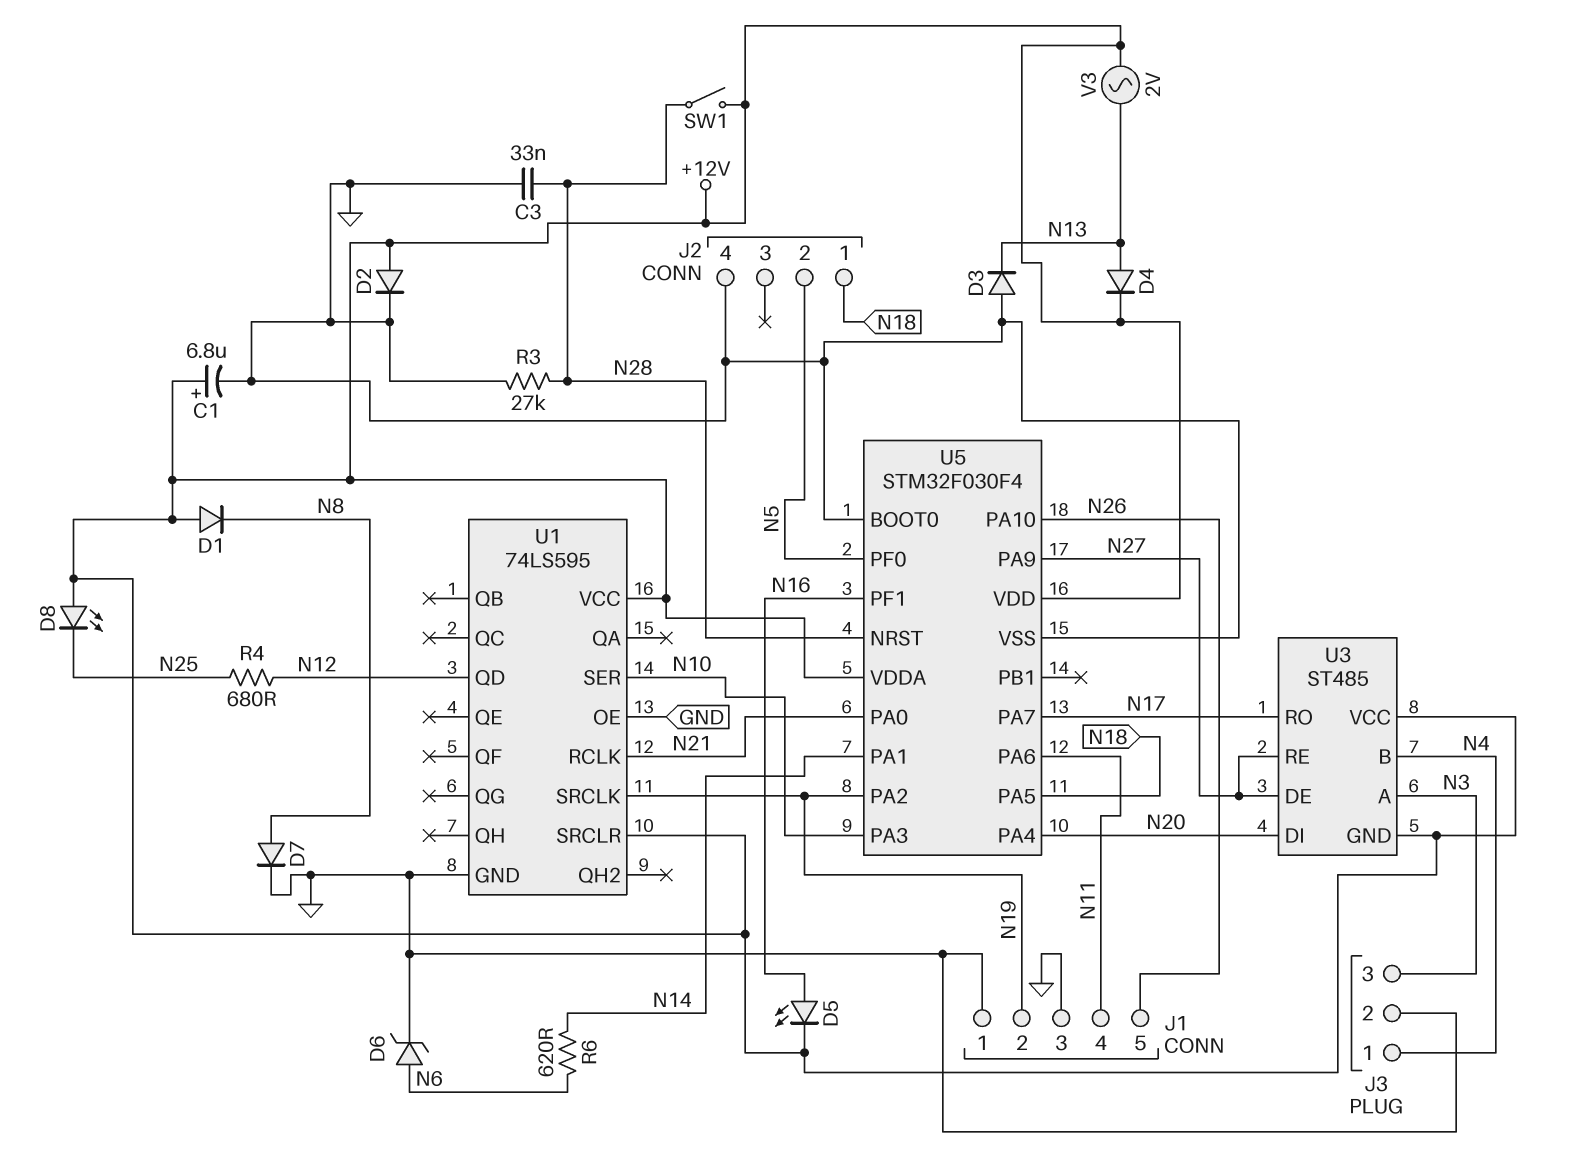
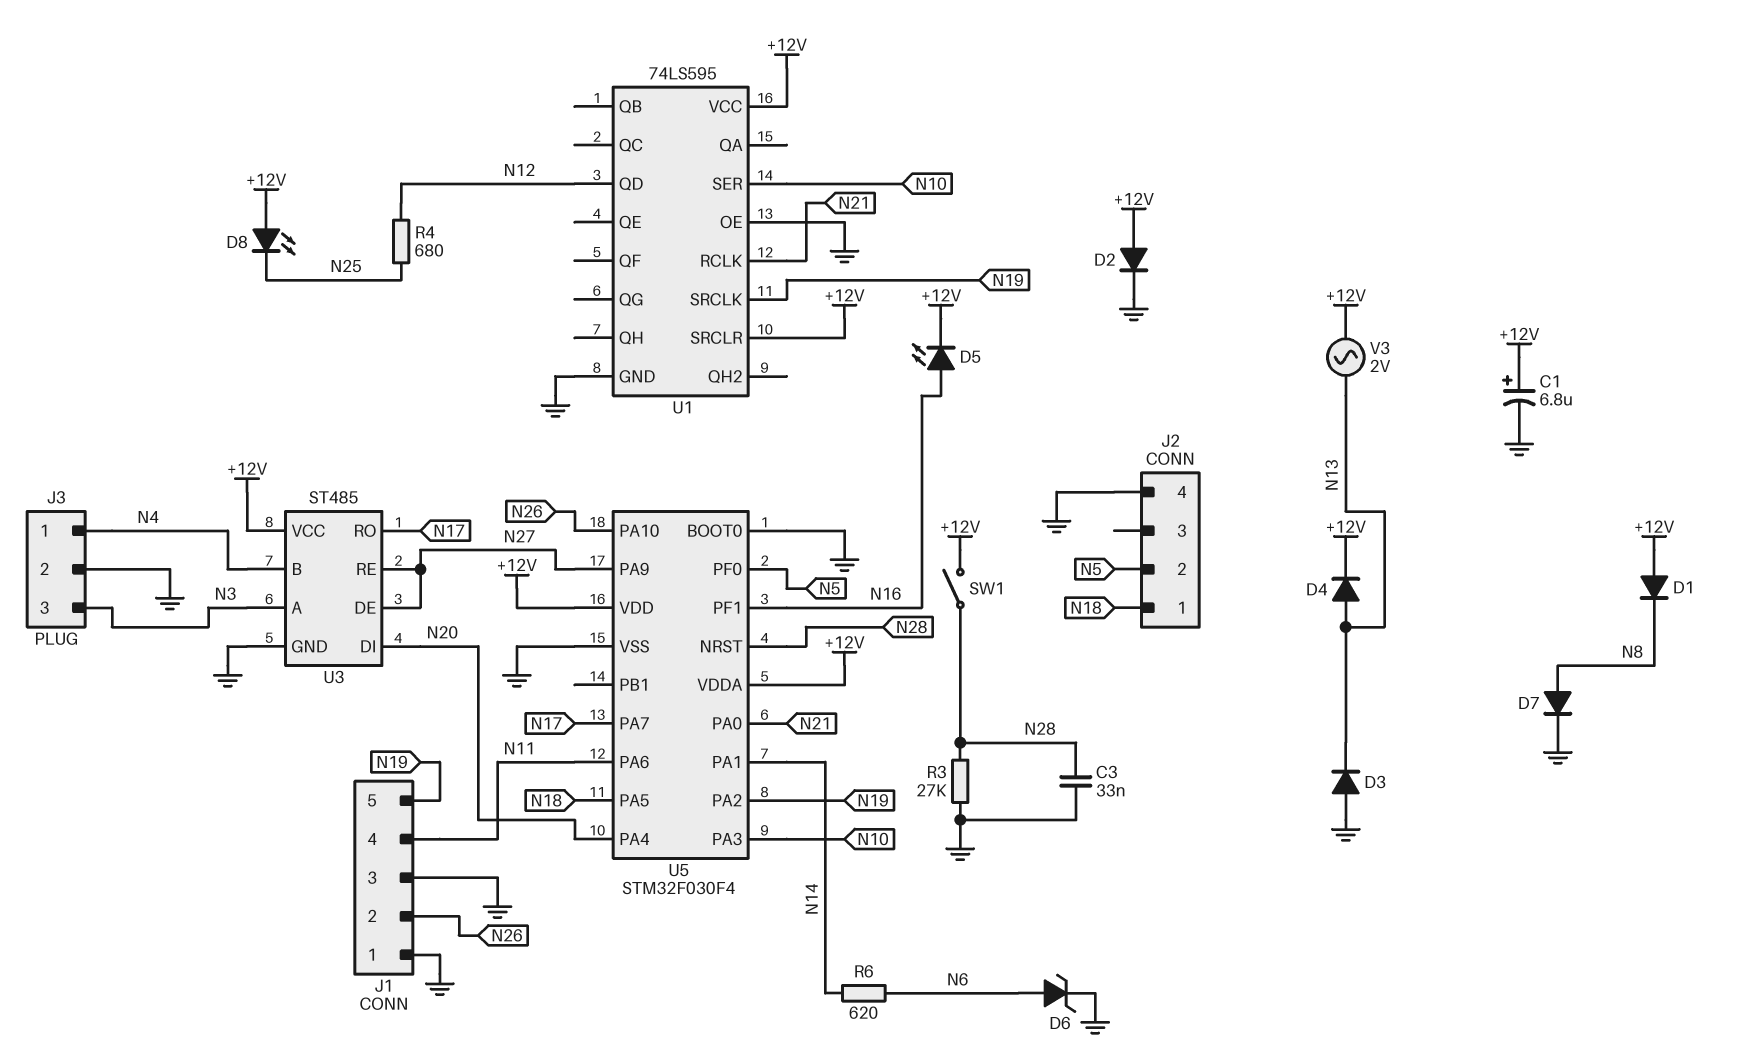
J1 pin 2: N19 -> N26
J1 pin 5: N26 -> N19
U3 pin GND: +12V -> GND

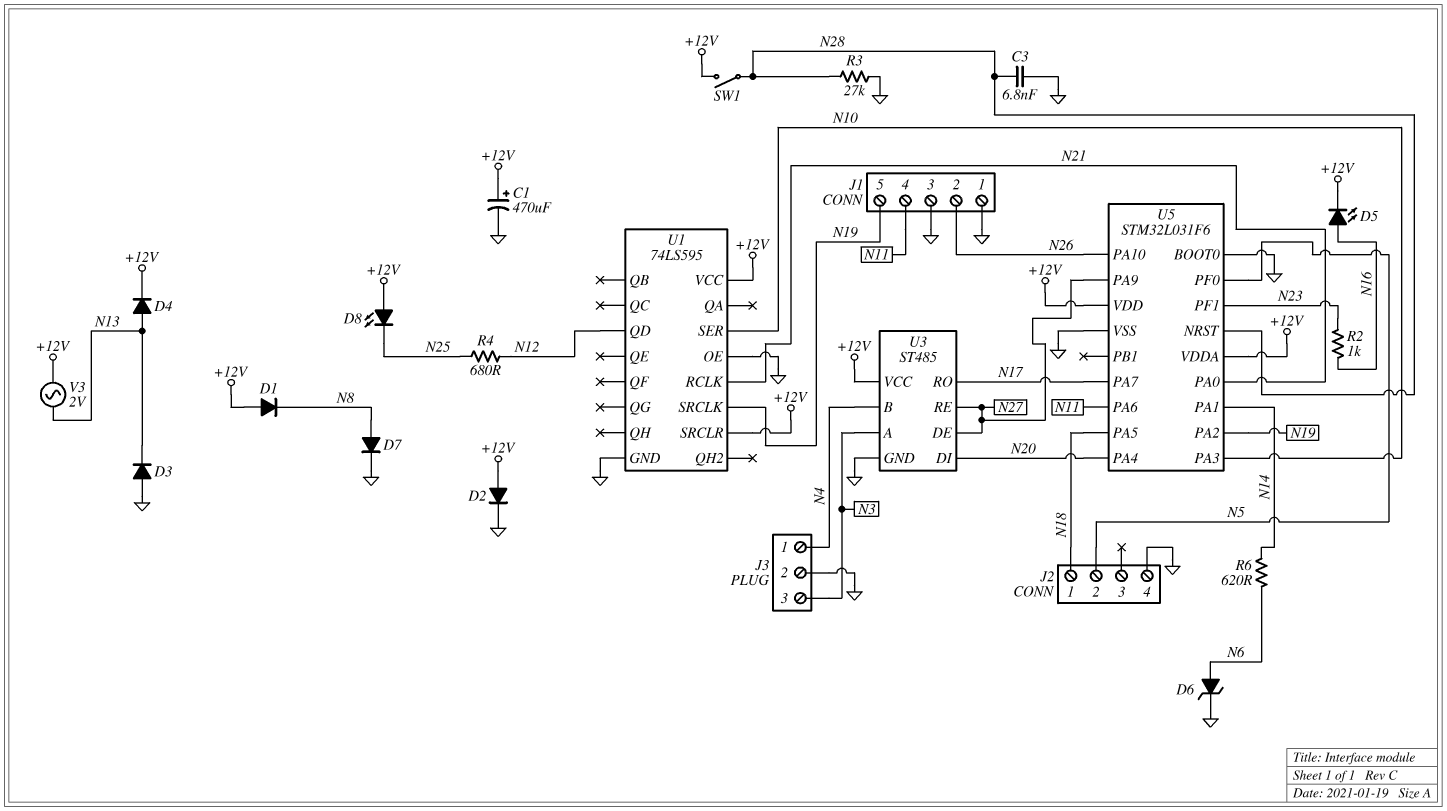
C1: 6.8uF (plus +12V, minus GND) -> 470uF (plus +12V, minus GND)
C3: 33nF (GND, N28) -> 6.8nF (GND, N28)
R2: none -> 1k (N16, N23)
U5: STM32F030F4 -> STM32L031F6
U5 pin PF1: N16 -> N23

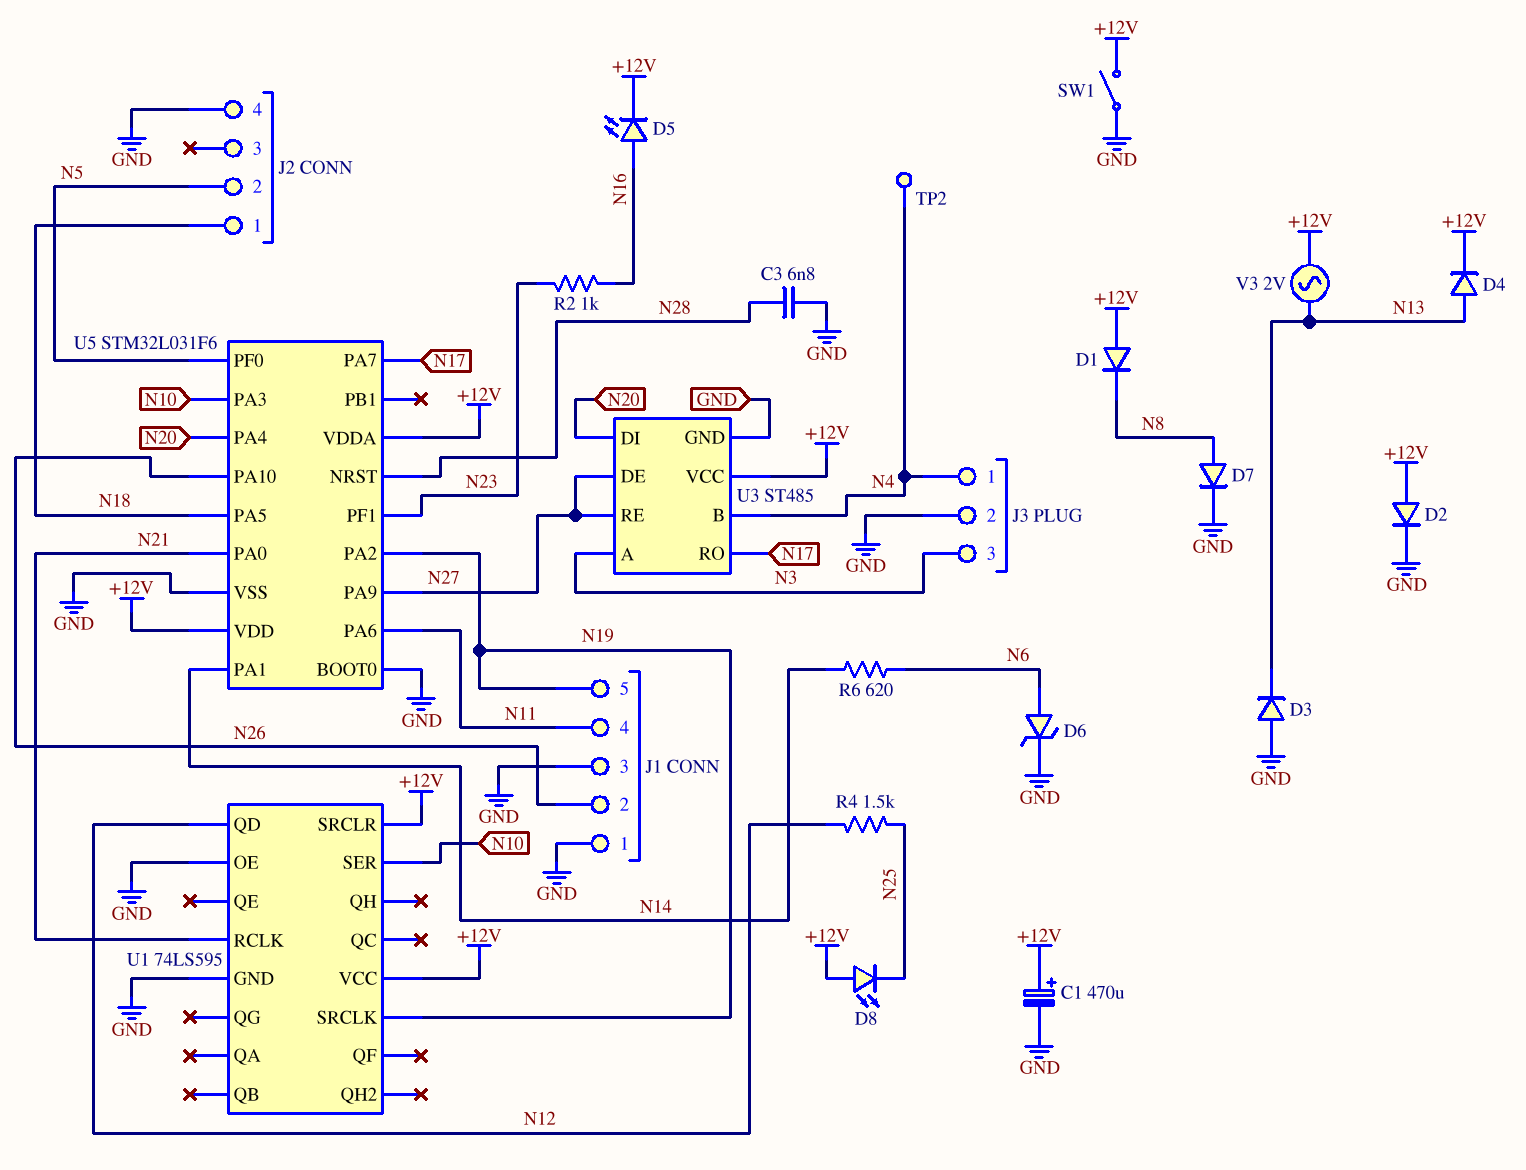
R3: 27k (GND, N28) -> none
R4: 680 (N12, N25) -> 1.5k (N12, N25)
SW1: switch (+12V, N28) -> switch (+12V, GND)
TP2: none -> test point (N4)

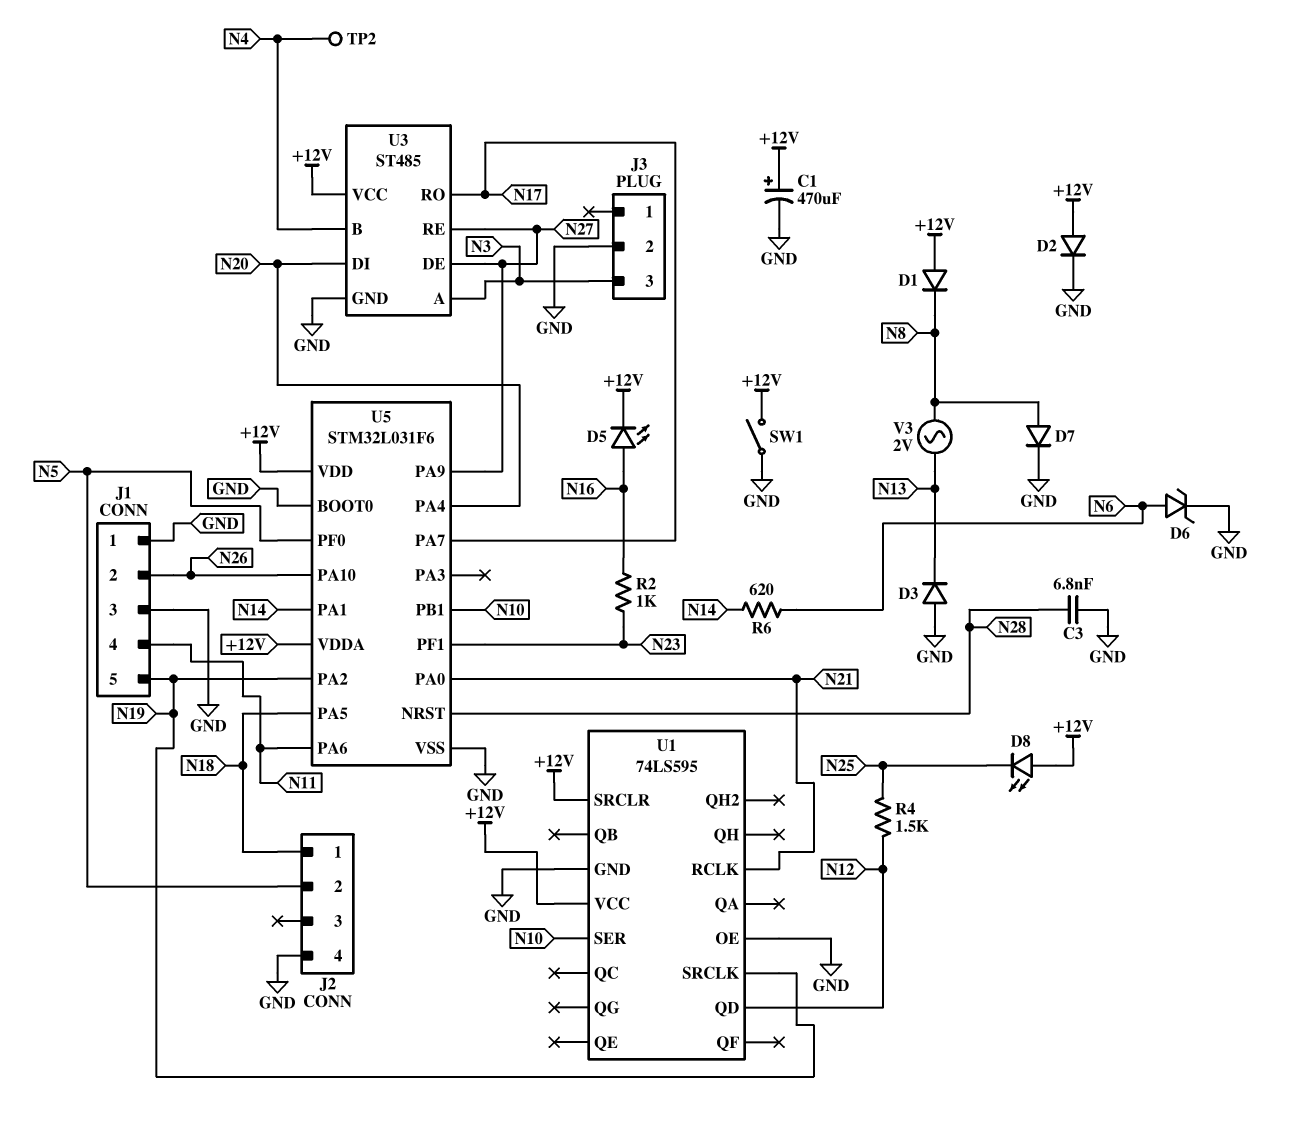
D4: diode (A N13, K +12V) -> none
J3 pin 1: N4 -> none
U5 pin PA3: N10 -> none
U5 pin PB1: none -> N10
V3: AC 2V (+12V, N13) -> AC 2V (N8, N13)

